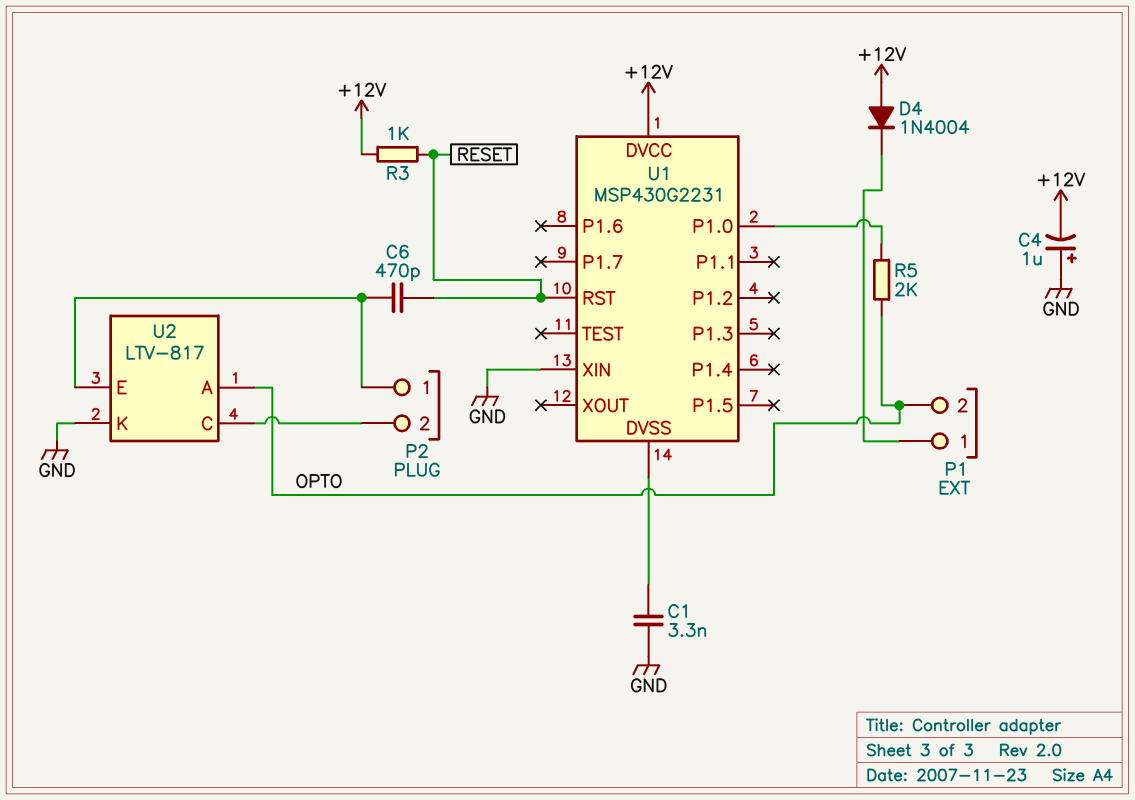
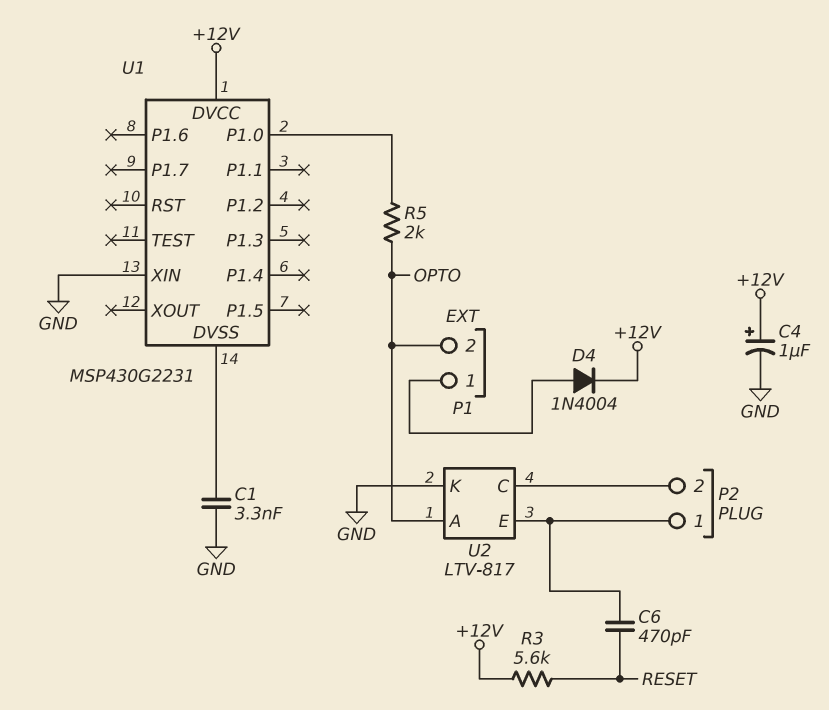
C4: 1uF (plus GND, minus +12V) -> 1uF (plus +12V, minus GND)
D4: diode 1N4004 (A +12V, K P1/1) -> diode 1N4004 (A P1/1, K +12V)
R3: 1k (+12V, RESET) -> 5.6k (+12V, RESET)
U1 pin RST: RESET -> none

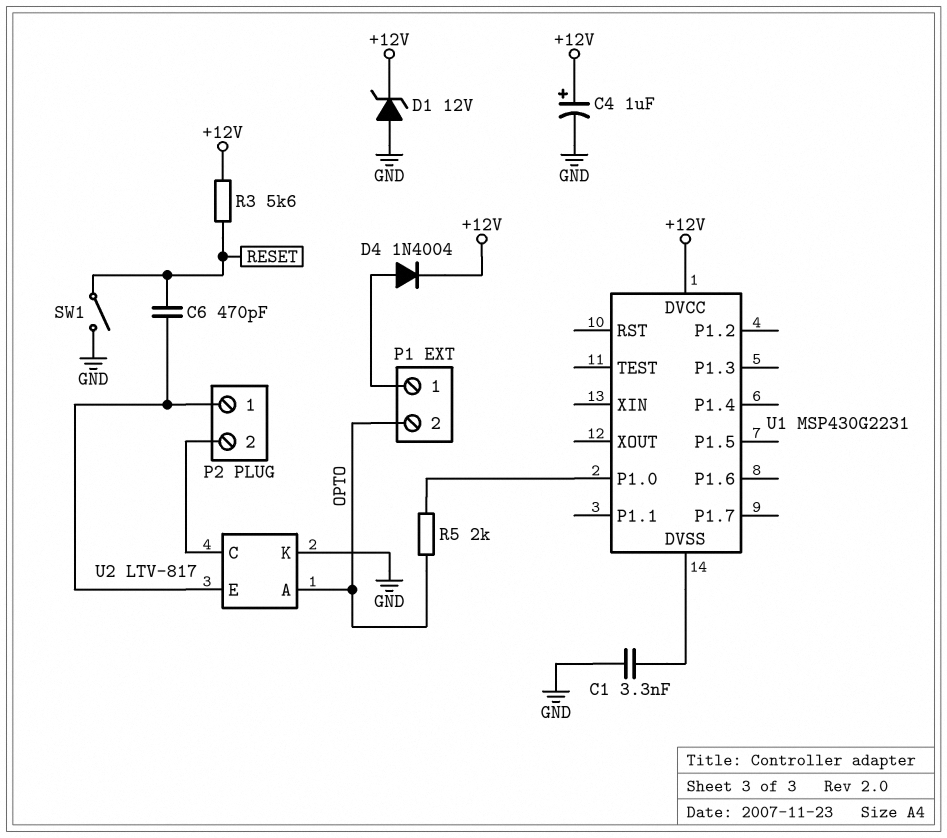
D1: none -> zener 12V (A GND, K +12V)
SW1: none -> switch (GND, RESET)
U1 pin XIN: GND -> none

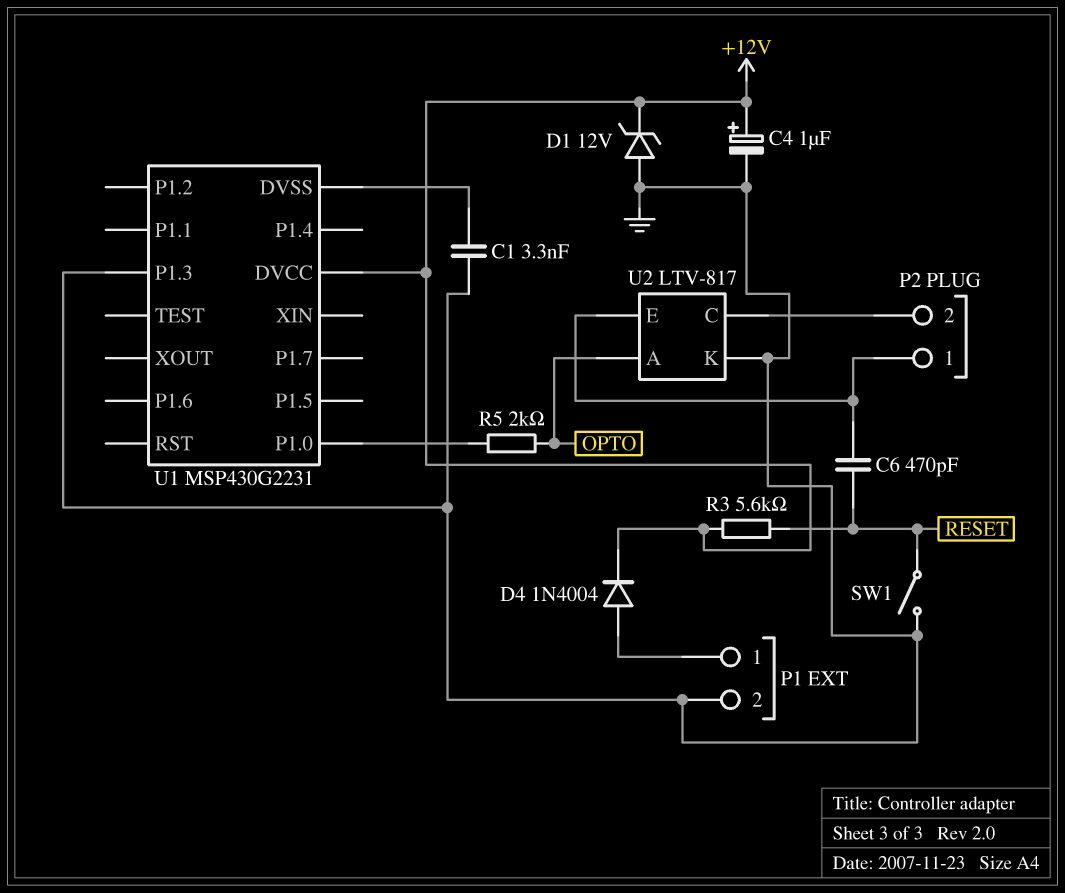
P1 pin 2: OPTO -> GND
U1 pin P1.3: none -> GND

